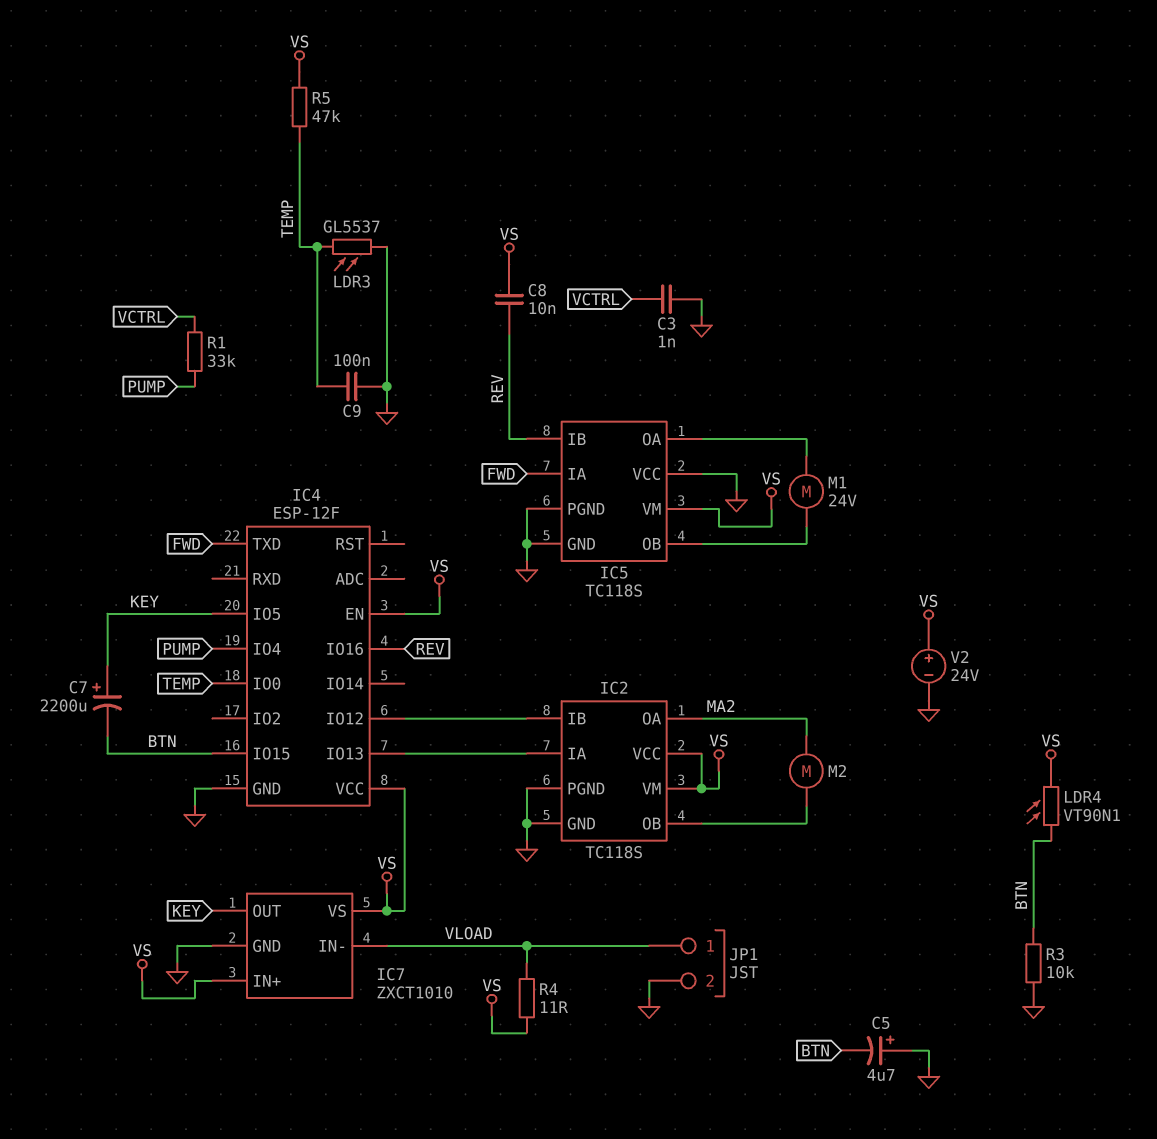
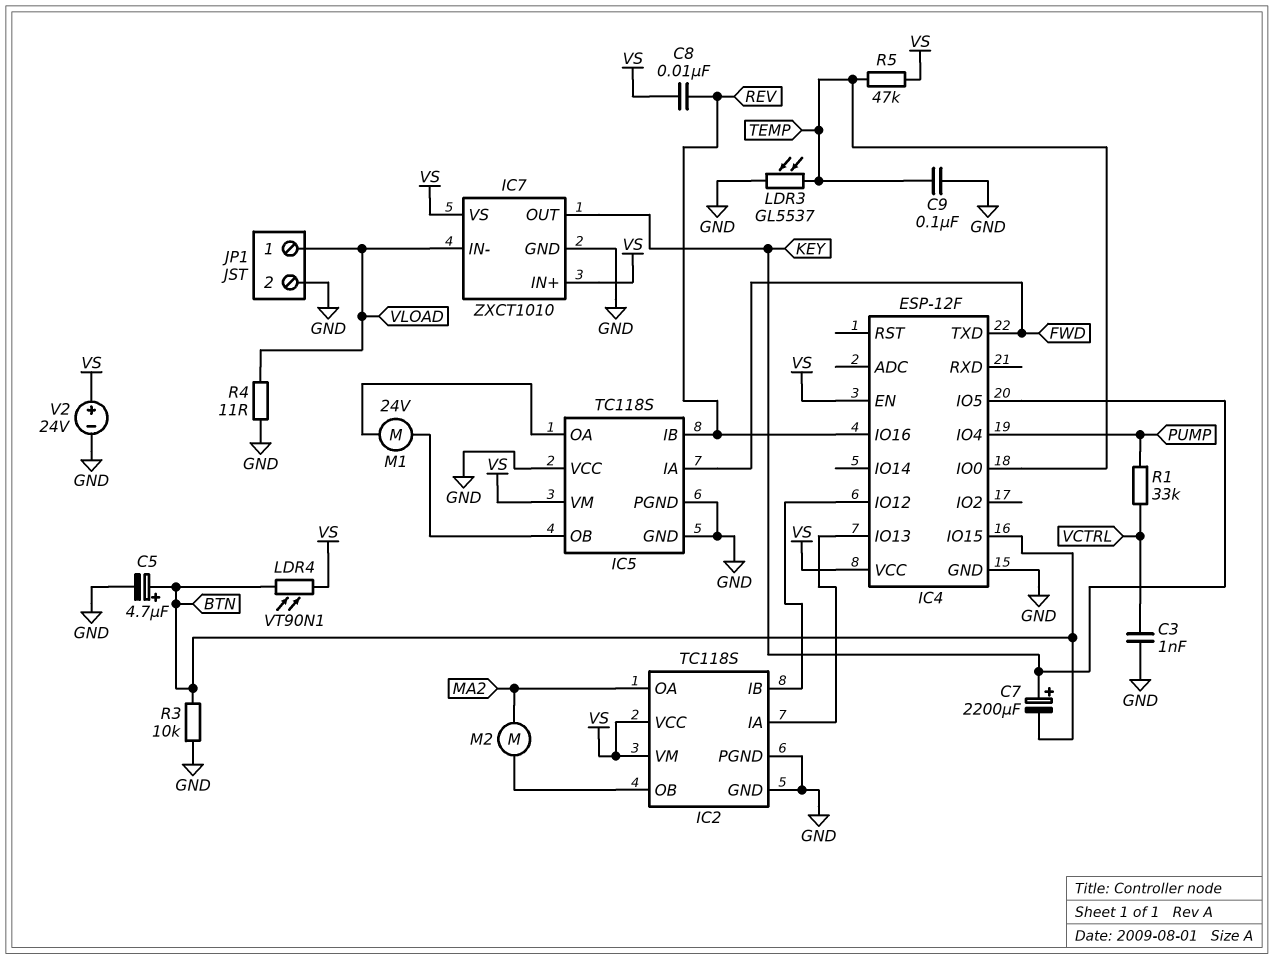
C5: 4.7uF (plus GND, minus BTN) -> 4.7uF (plus BTN, minus GND)
R4: 11 (VLOAD, VS) -> 11 (GND, VLOAD)

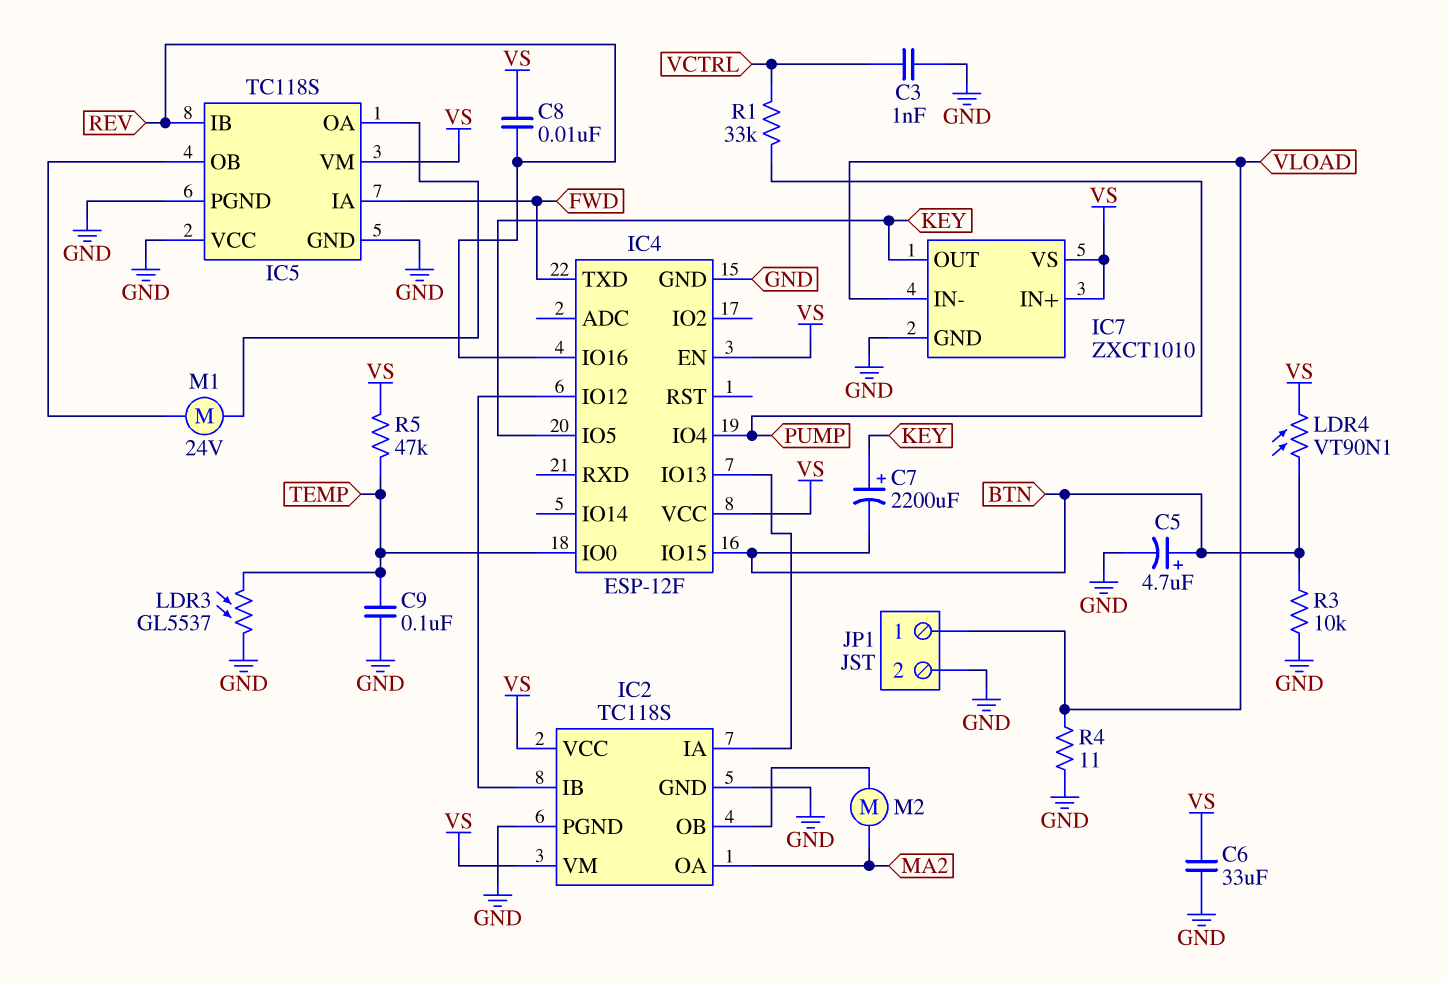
C6: none -> 33uF (GND, VS)
V2: 24V (plus VS, minus GND) -> none

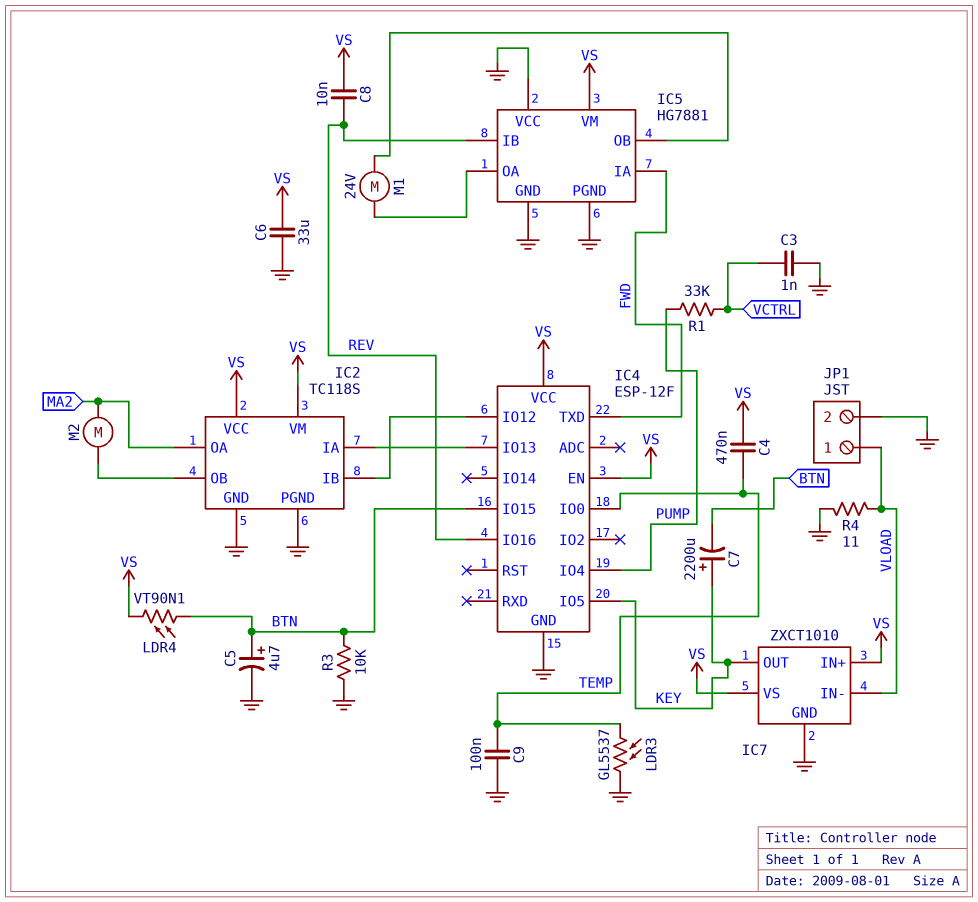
C4: none -> 470nF (TEMP, VS)
IC5: TC118S -> HG7881
R5: 47k (TEMP, VS) -> none

